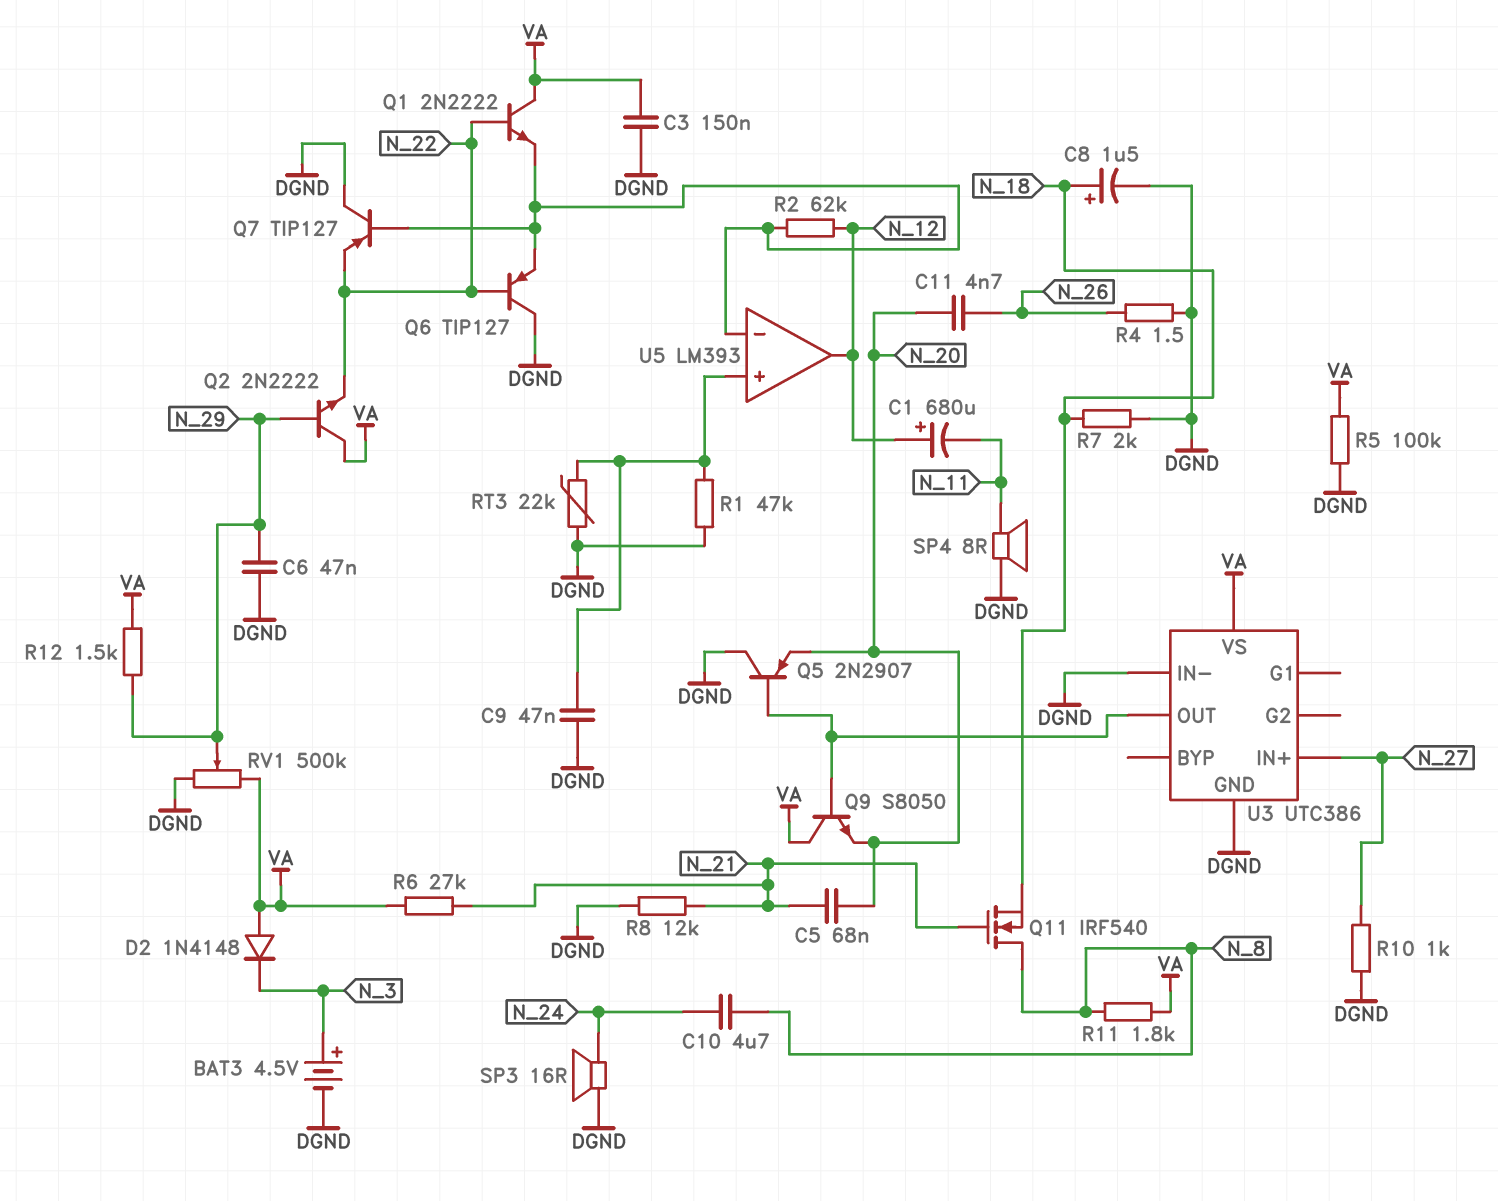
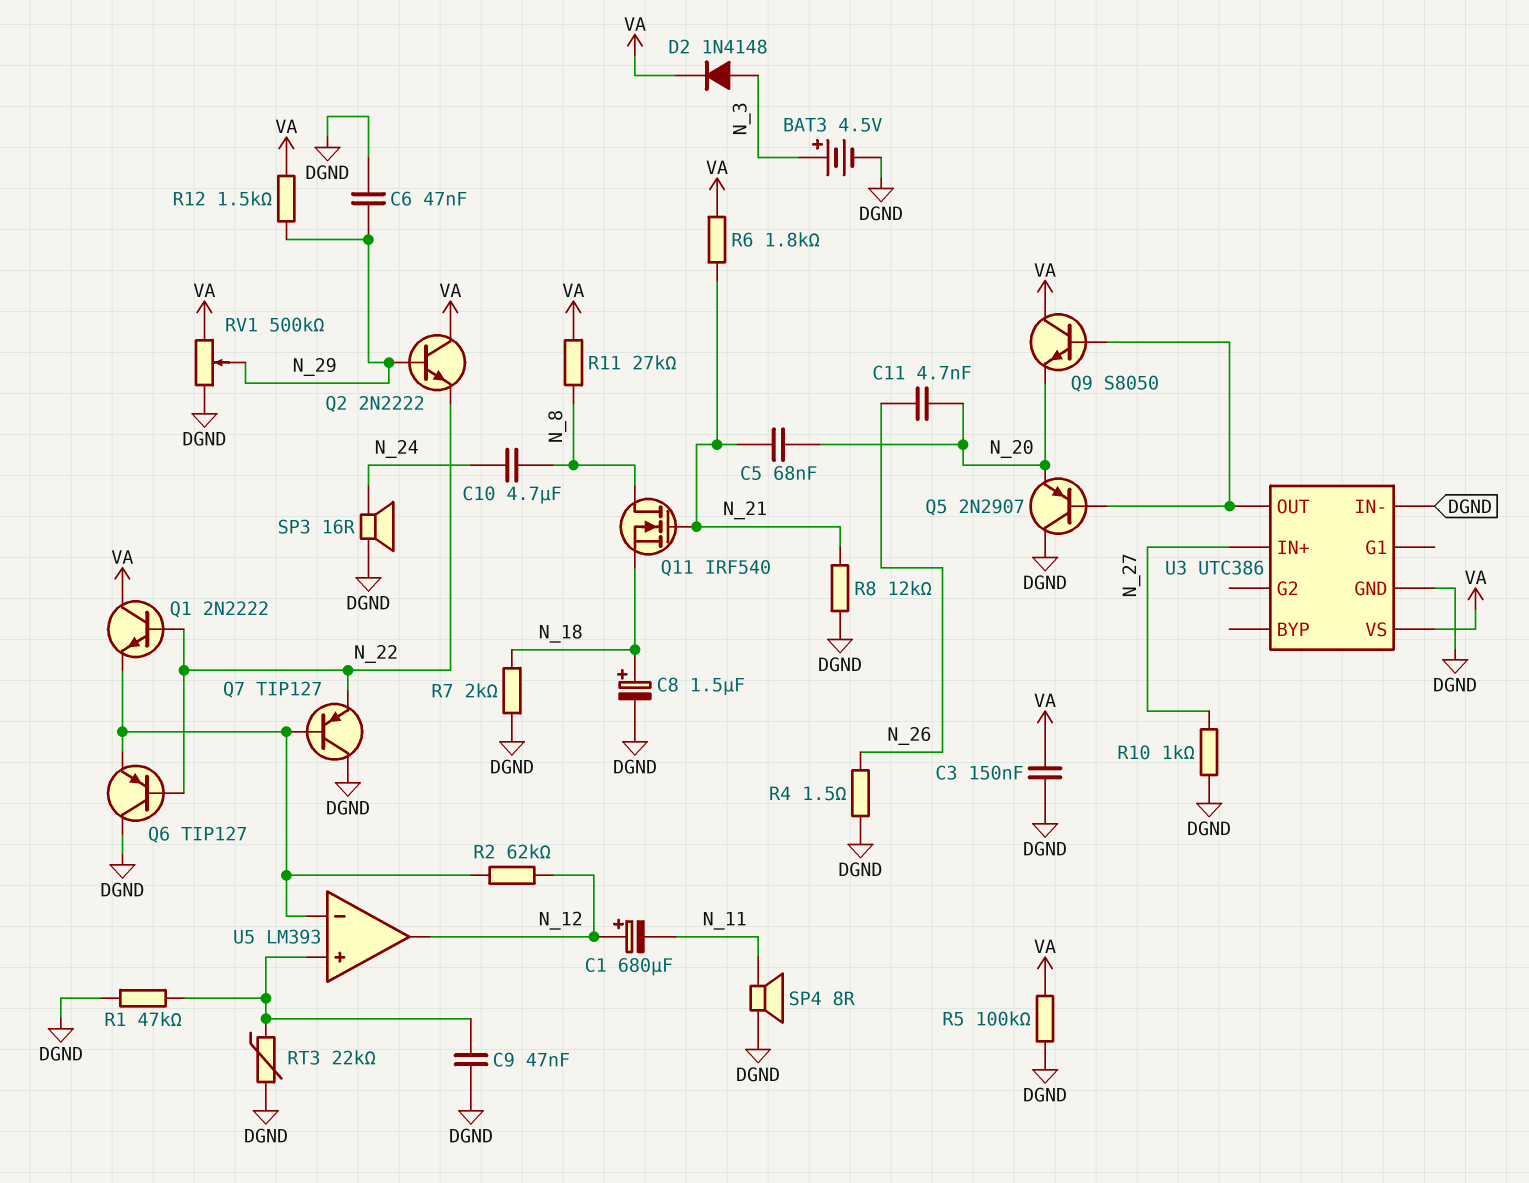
D2: diode 1N4148 (A VA, K N_3) -> diode 1N4148 (A N_3, K VA)
R6: 27k (N_21, VA) -> 1.8k (N_21, VA)
R11: 1.8k (N_8, VA) -> 27k (N_8, VA)

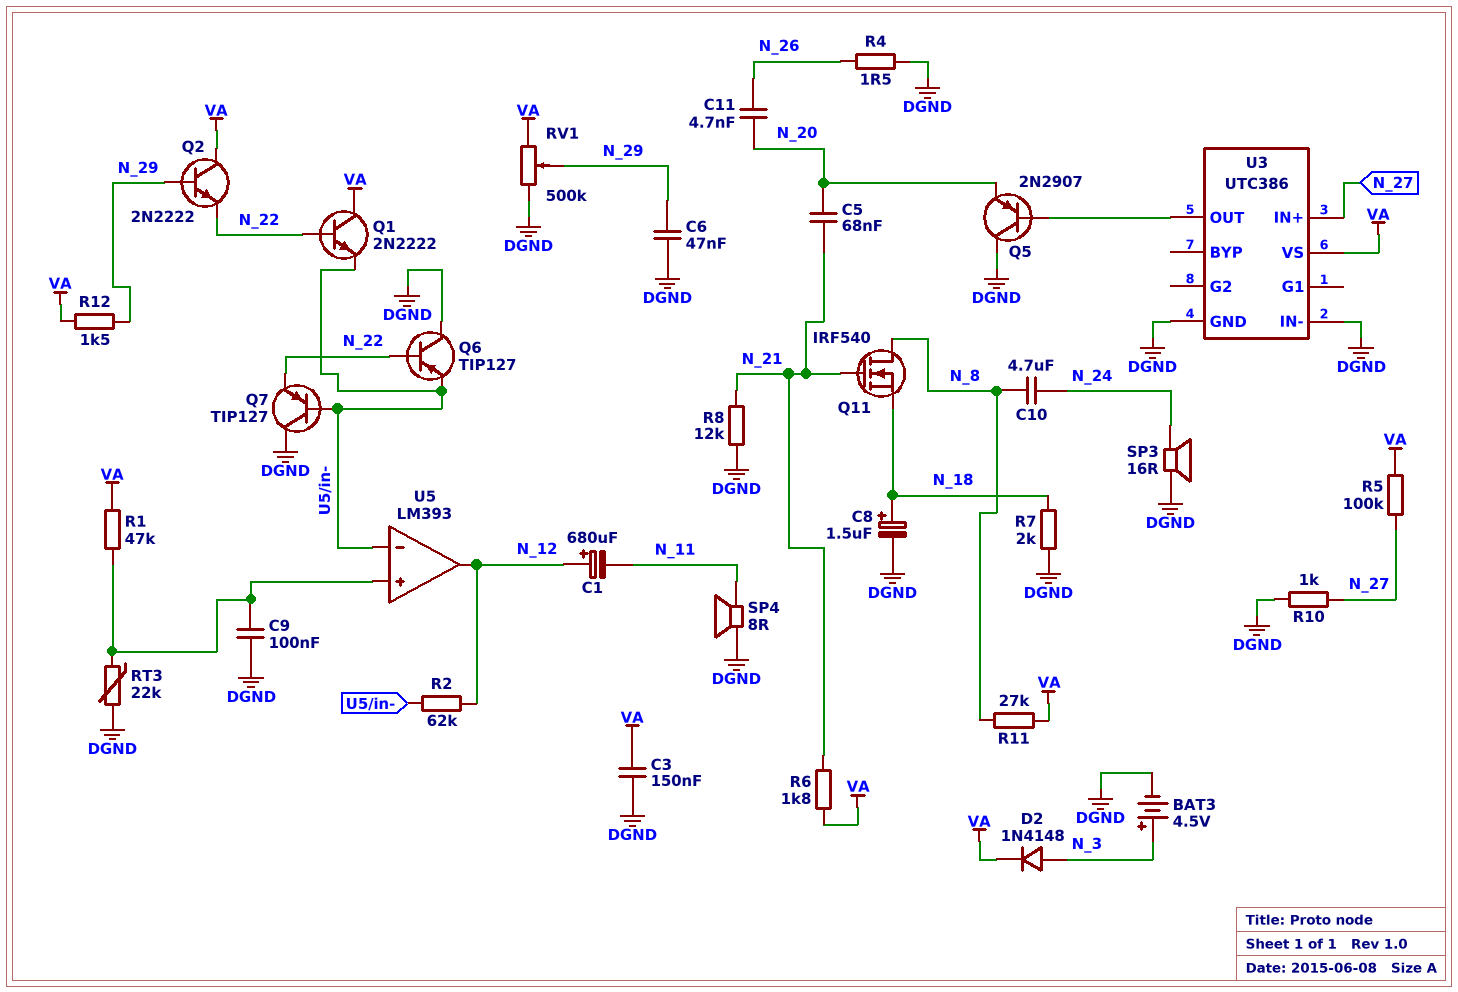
C9: 47nF (DGND, U5/in+) -> 100nF (DGND, U5/in+)
Q9: NPN S8050 (B U3/OUT, C VA, E N_20) -> none
R1: 47k (DGND, U5/in+) -> 47k (U5/in+, VA)
R5: 100k (DGND, VA) -> 100k (N_27, VA)

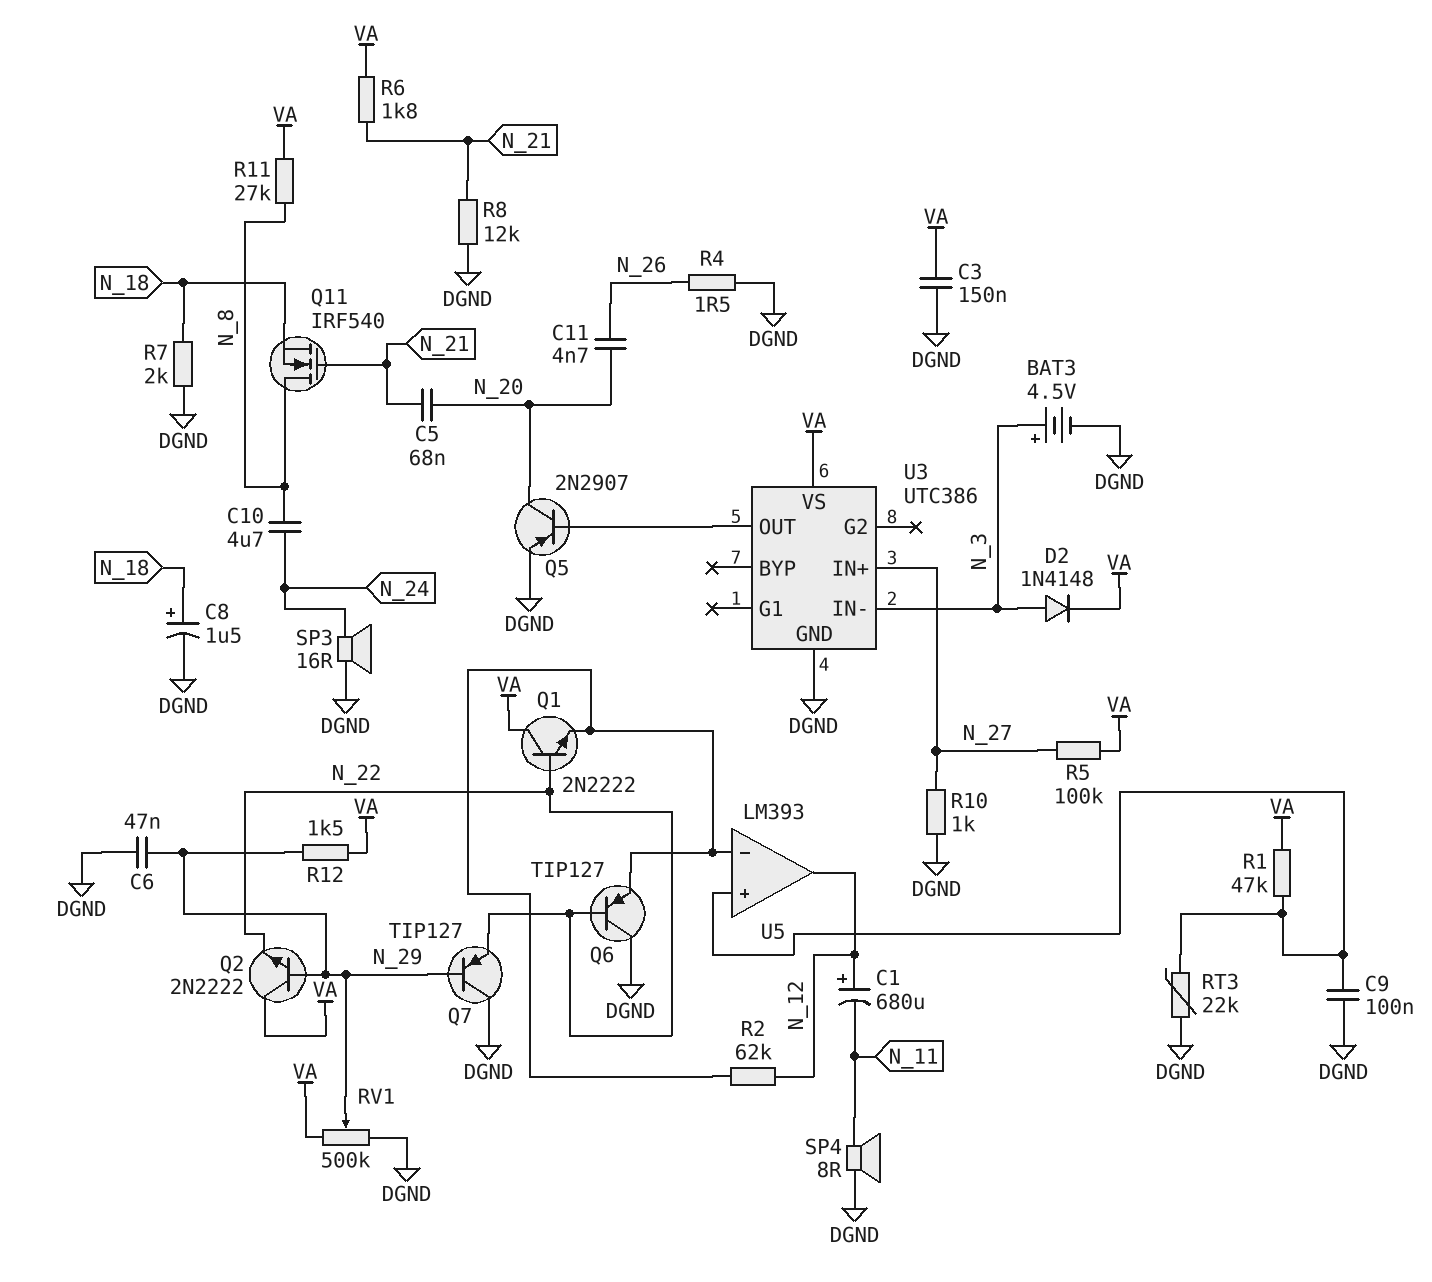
Q5: PNP 2N2907 (B U3/OUT, C DGND, E N_20) -> PNP 2N2907 (B U3/OUT, C N_20, E DGND)
Q7: PNP TIP127 (B U5/in-, C DGND, E N_22) -> PNP TIP127 (B N_29, C DGND, E N_22)
U3 pin IN-: DGND -> N_3

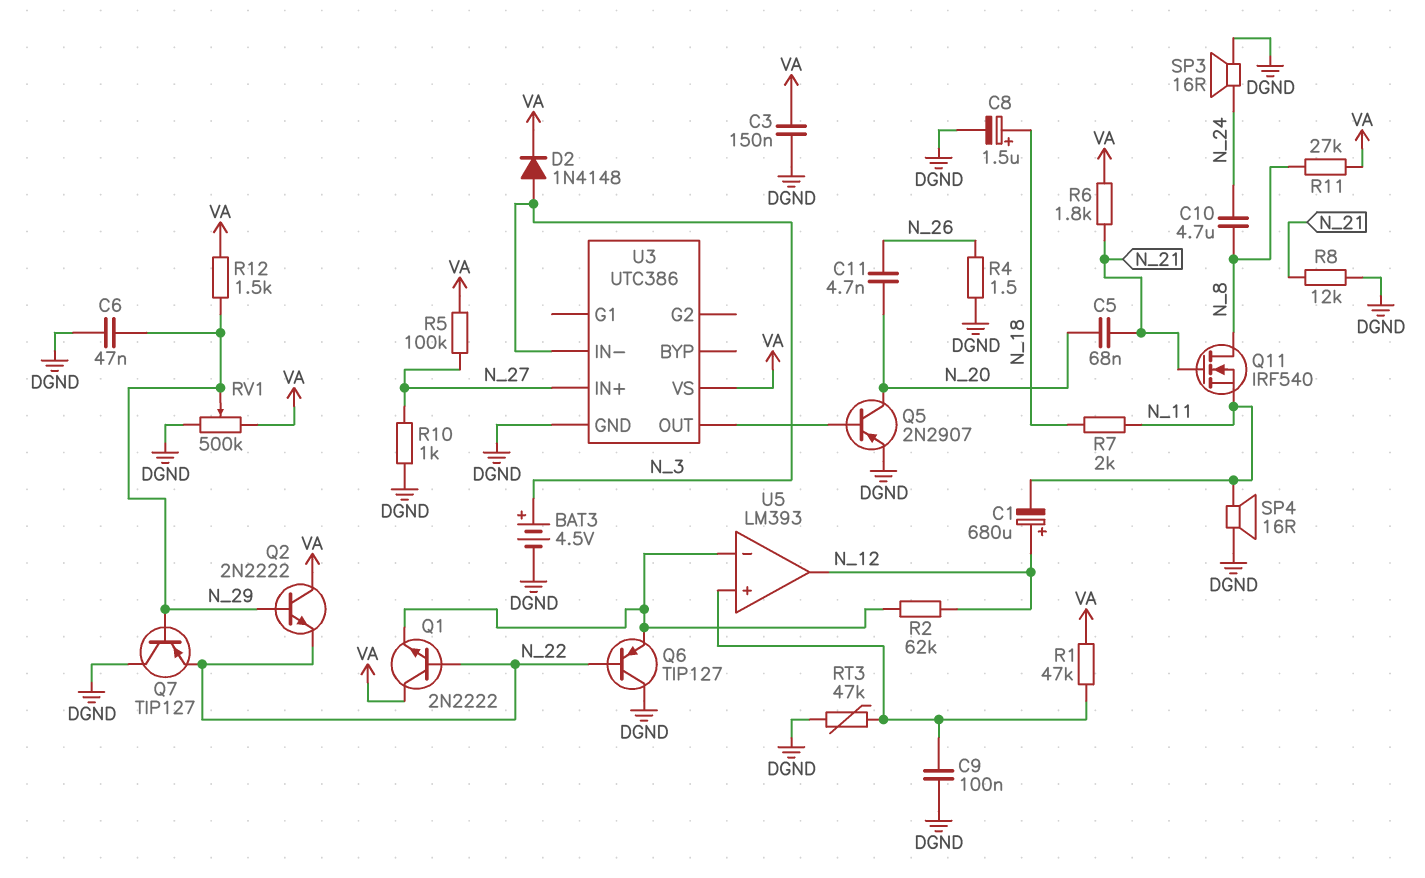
Q11: NMOS IRF540 (G N_21, D N_8, S N_18) -> NMOS IRF540 (G N_21, D N_8, S N_11)
R7: 2k (DGND, N_18) -> 2k (N_11, N_18)
RT3: 22k (DGND, U5/in+) -> 47k (DGND, U5/in+)
SP4: speaker 8R (DGND, N_11) -> speaker 16R (DGND, N_11)

